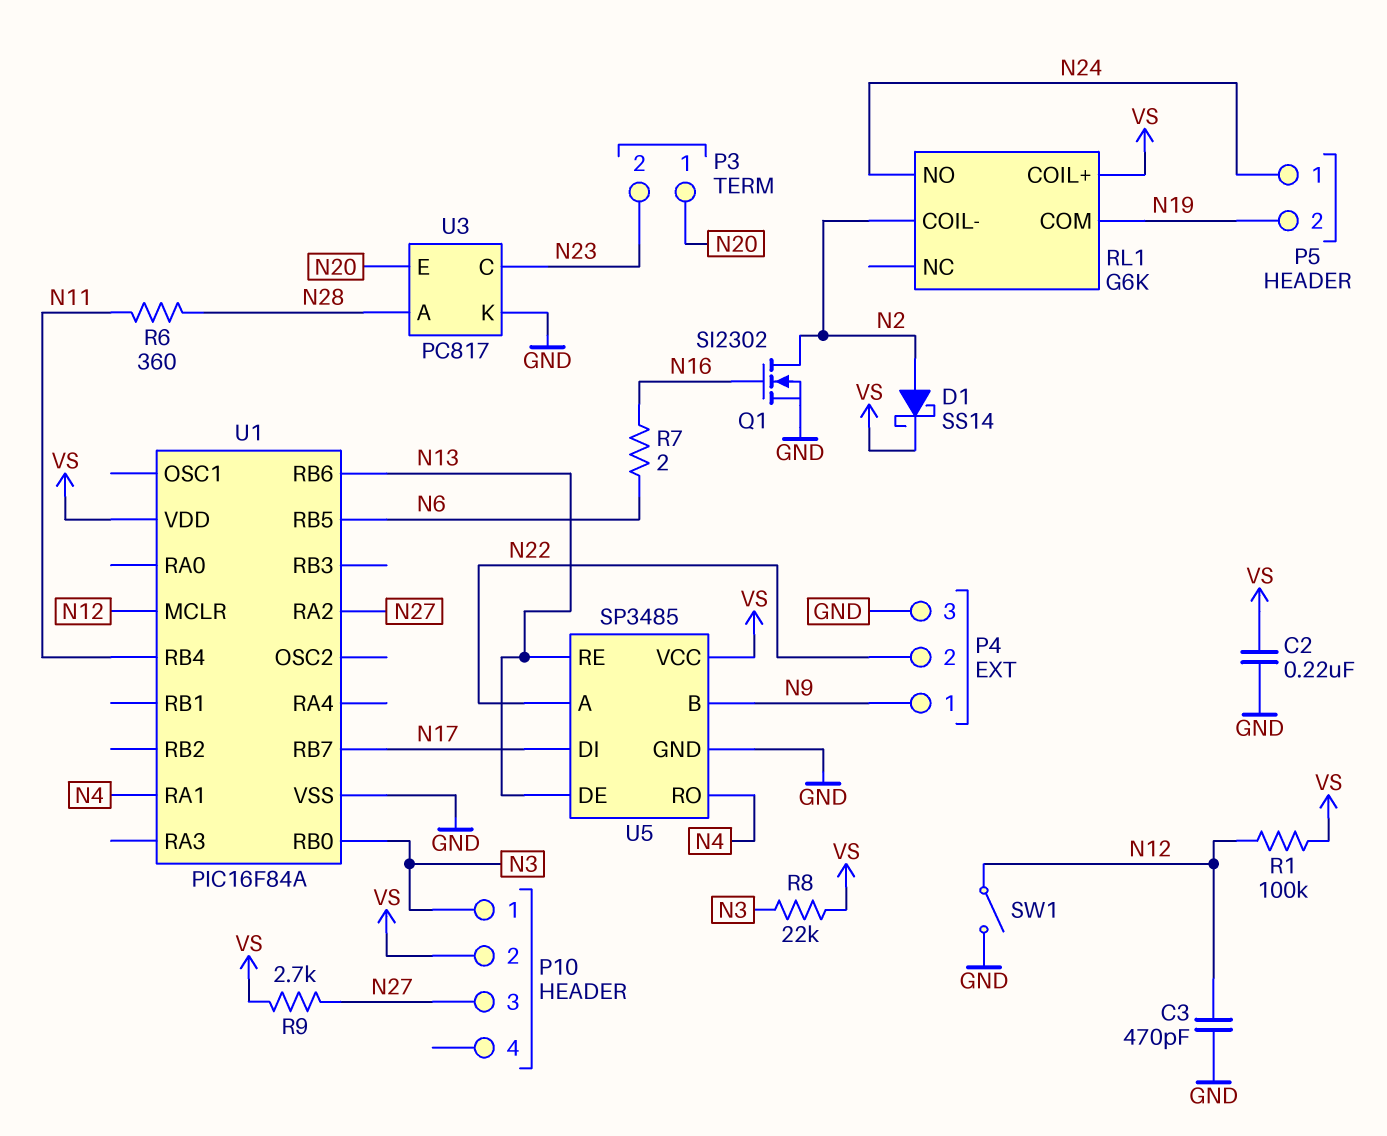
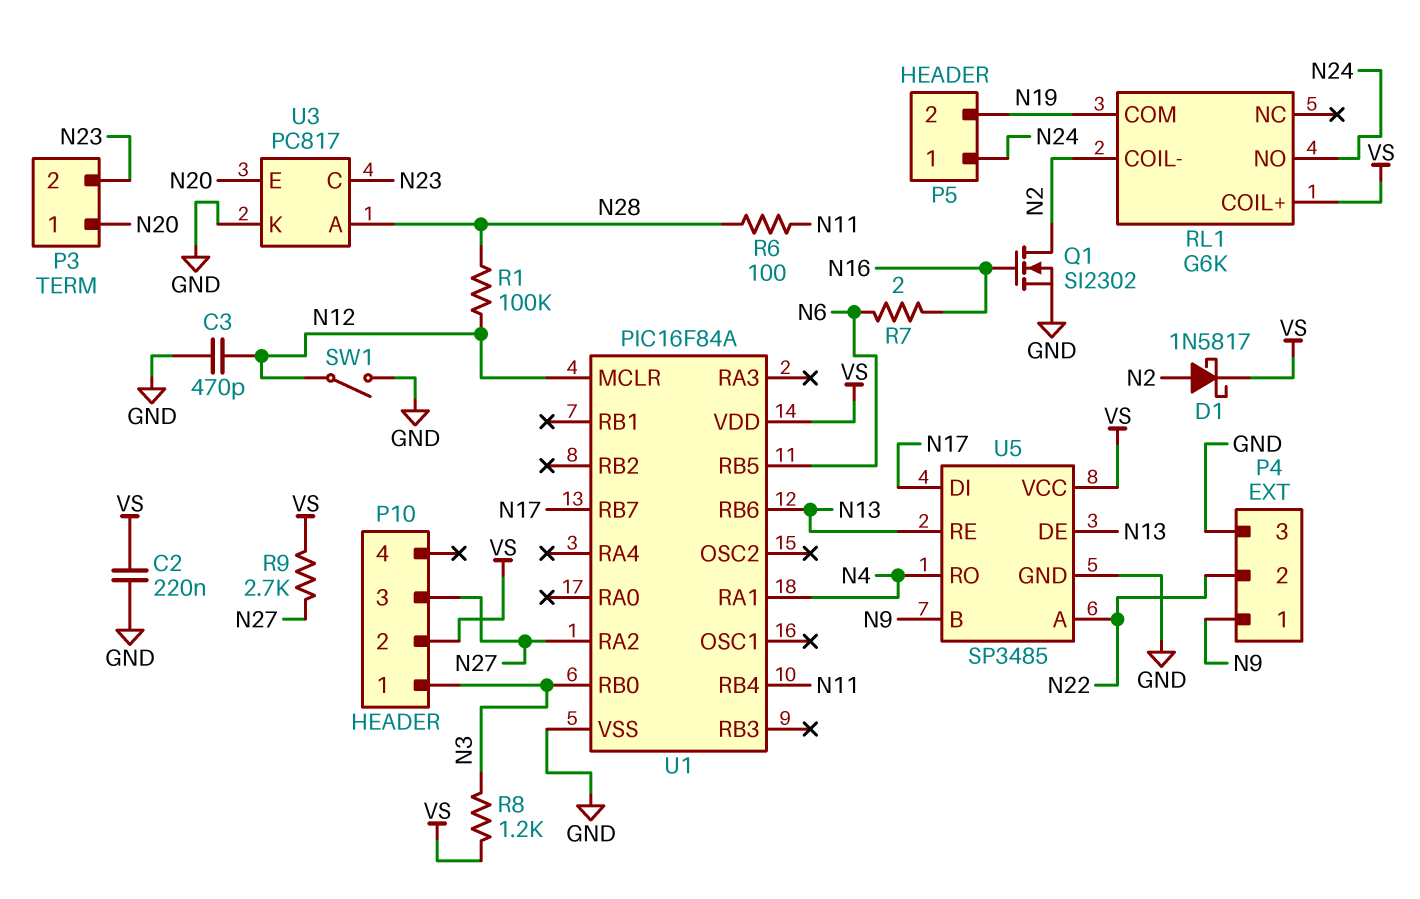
D1: schottky SS14 (A N2, K VS) -> schottky 1N5817 (A N2, K VS)
R1: 100k (N12, VS) -> 100k (N12, N28)
R6: 360 (N11, N28) -> 100 (N11, N28)
R8: 22k (N3, VS) -> 1.2k (N3, VS)

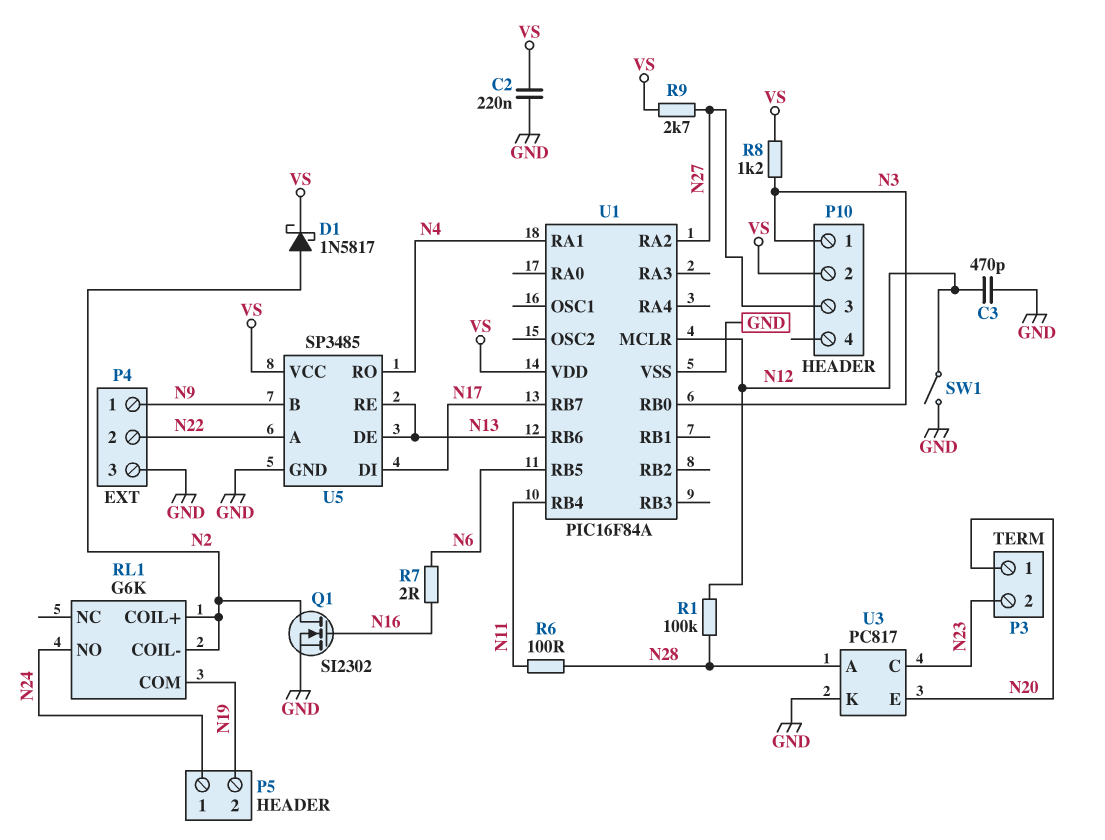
RL1 pin COIL+: VS -> N2

